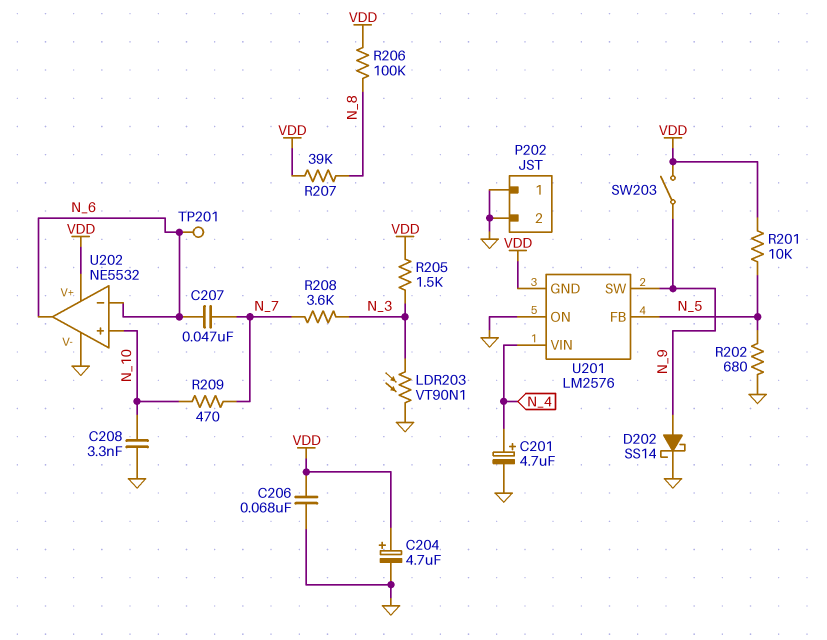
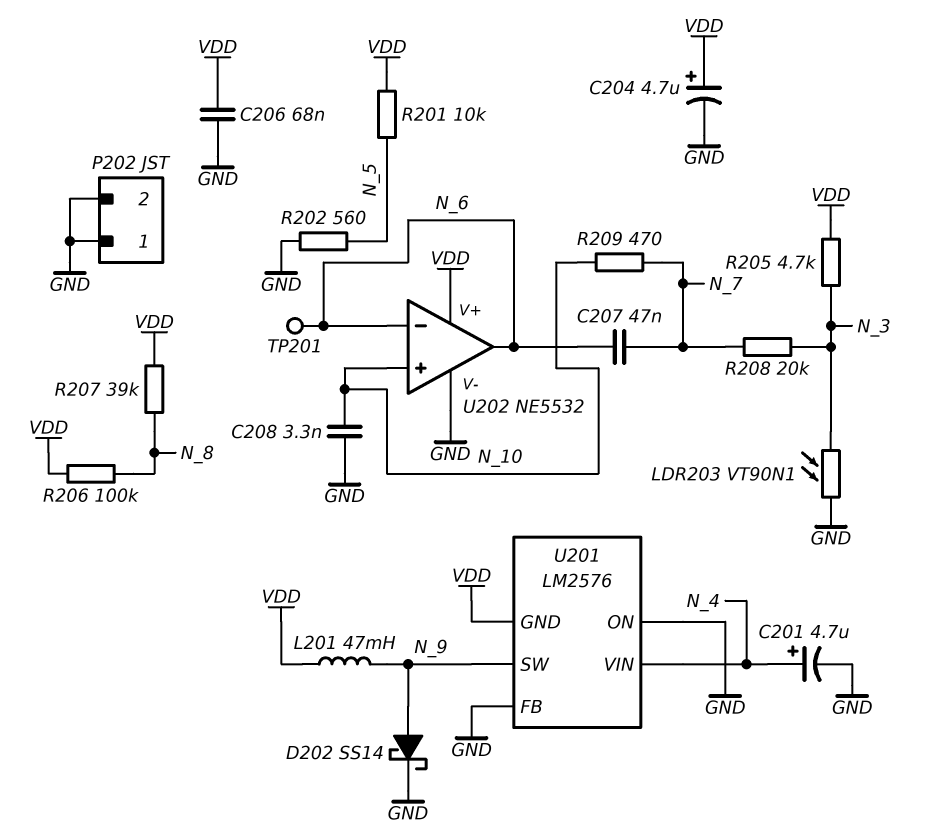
L201: none -> 47mH (N_9, VDD)
R202: 680 (GND, N_5) -> 560 (GND, N_5)
R205: 1.5k (N_3, VDD) -> 4.7k (N_3, VDD)
R208: 3.6k (N_3, N_7) -> 20k (N_3, N_7)
SW203: switch (N_9, VDD) -> none
U201 pin FB: N_5 -> GND

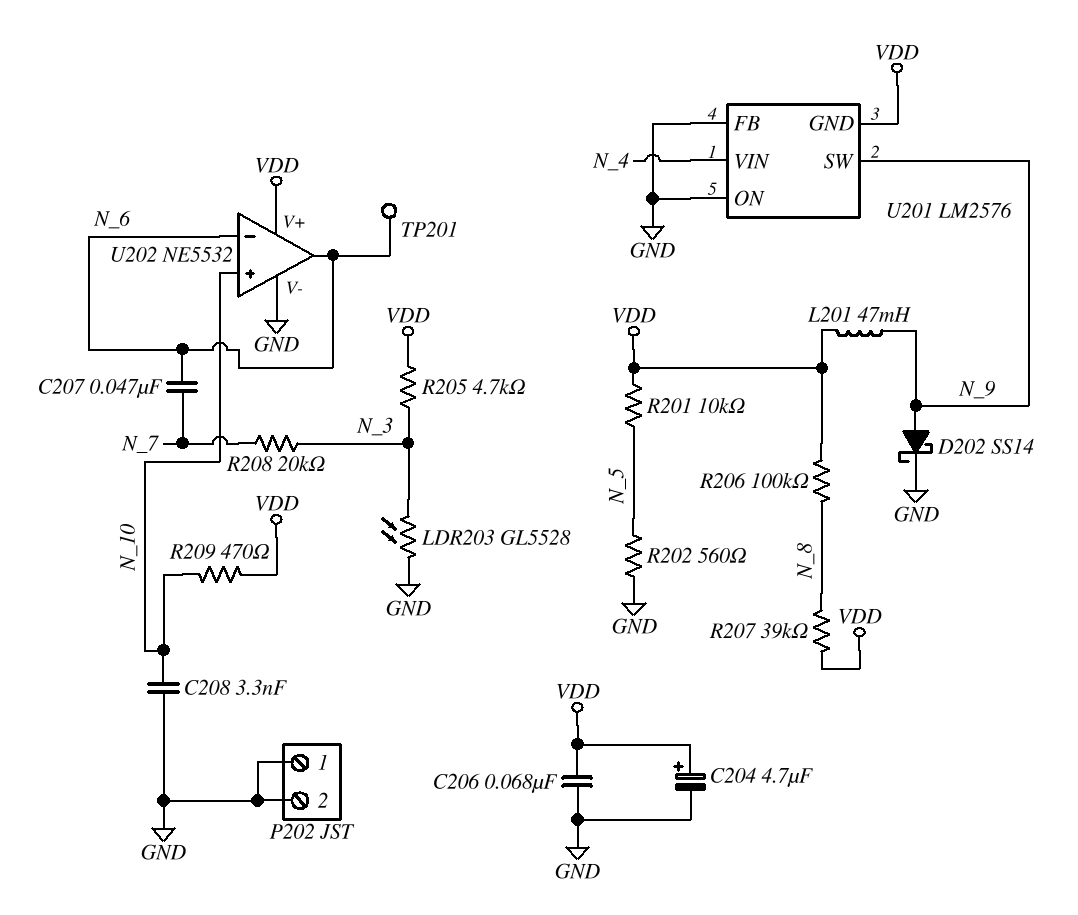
C201: 4.7uF (plus N_4, minus GND) -> none
LDR203: VT90N1 (GND, N_3) -> GL5528 (GND, N_3)
R209: 470 (N_7, N_10) -> 470 (N_10, VDD)

